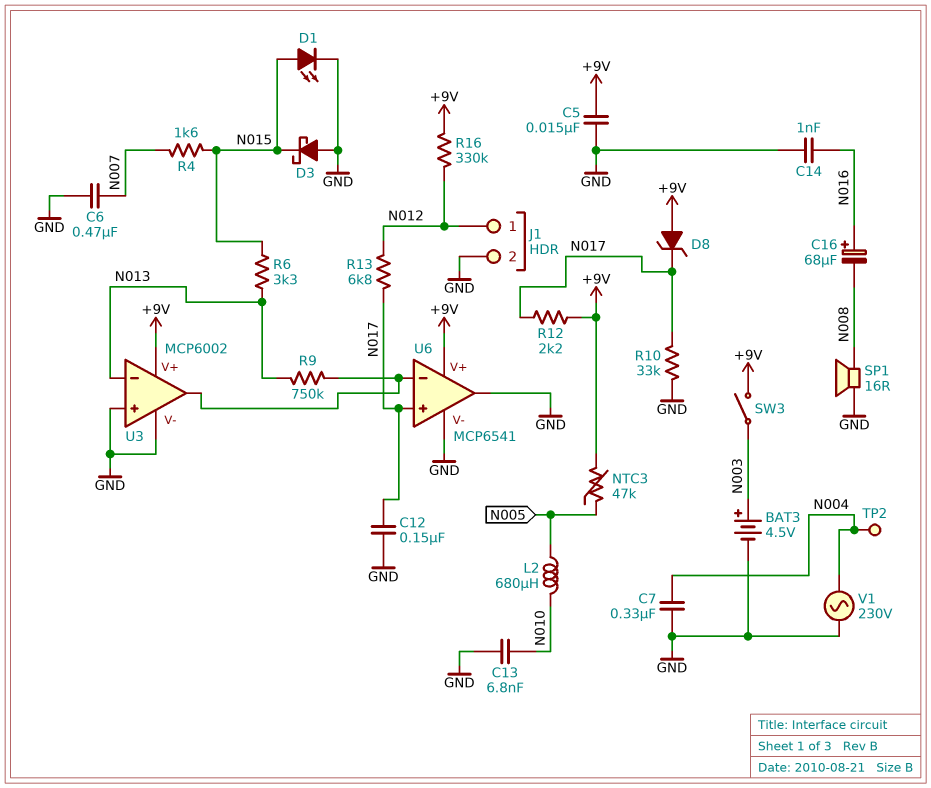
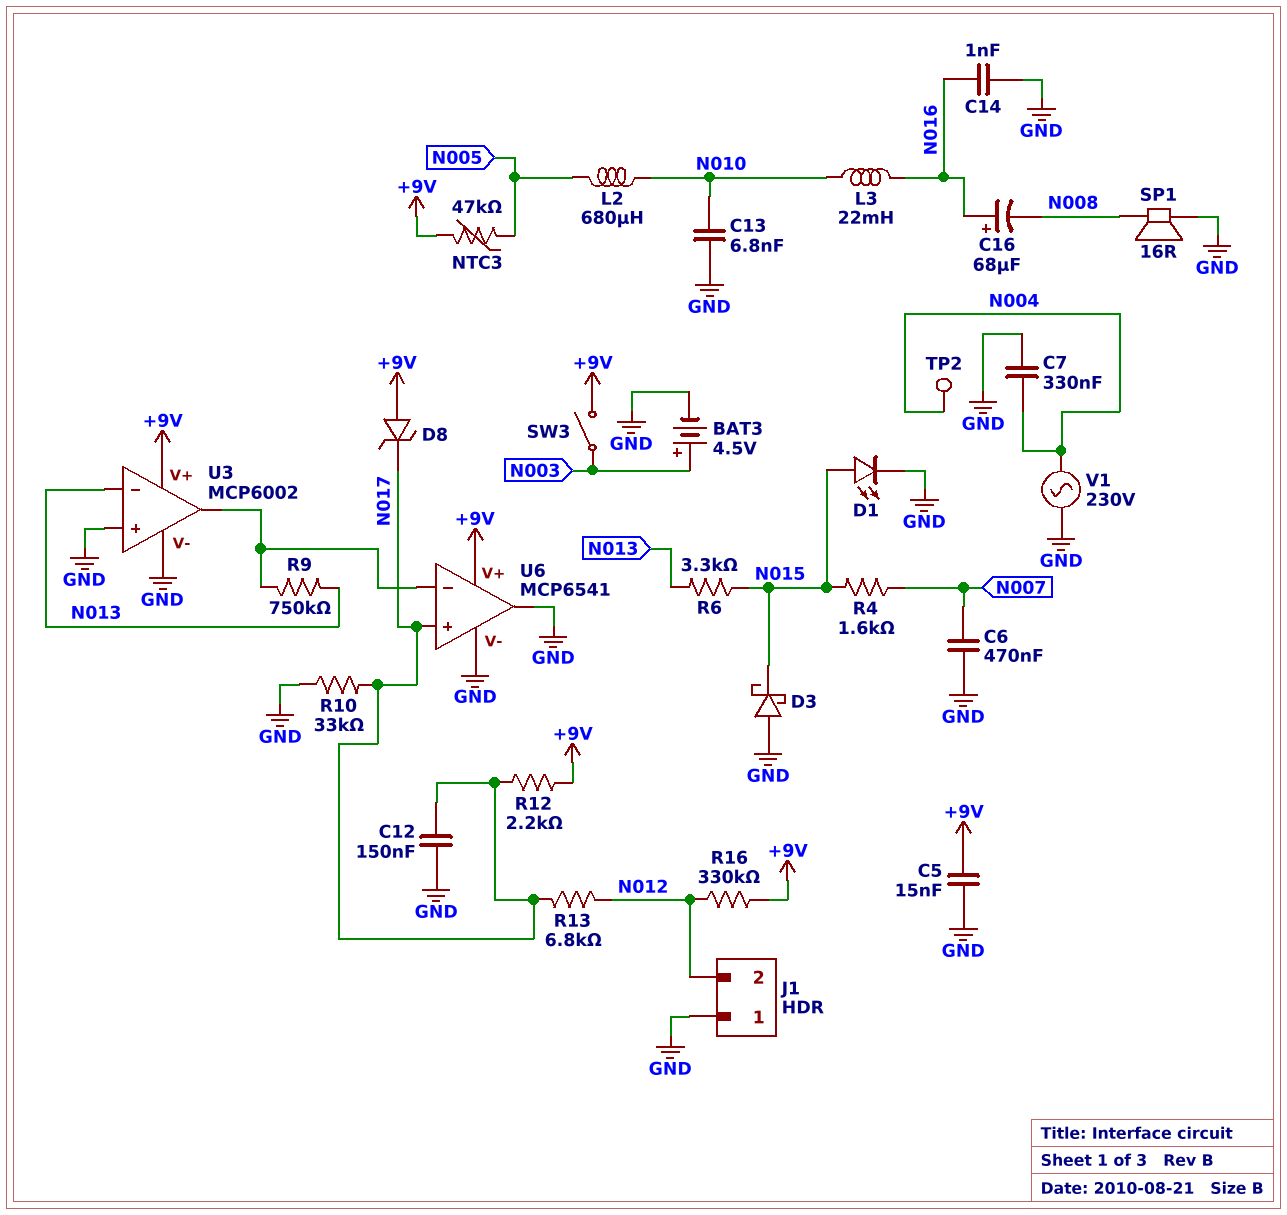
J1 pin 1: N012 -> GND
J1 pin 2: GND -> N012
L3: none -> 22mH (N010, N016)

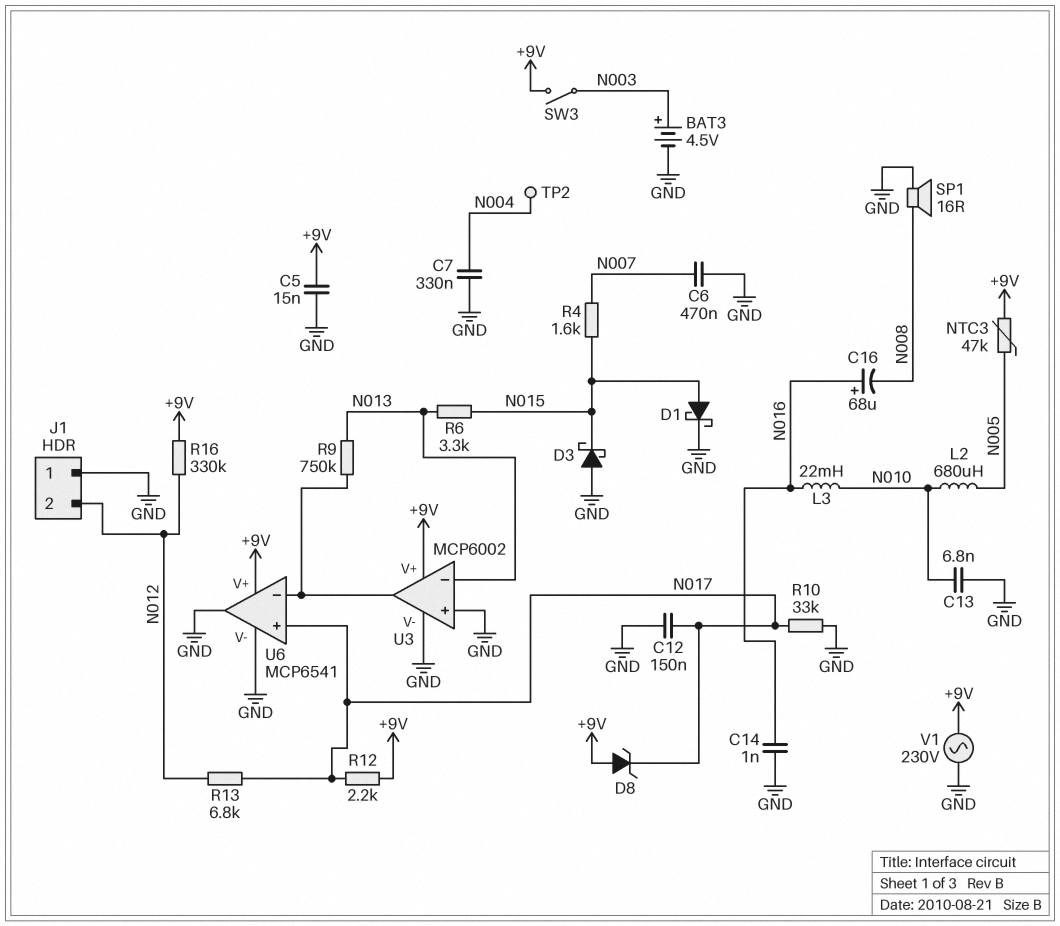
D1: LED (A N015, K GND) -> schottky (A N015, K GND)
V1: AC 230V (GND, N004) -> AC 230V (+9V, GND)

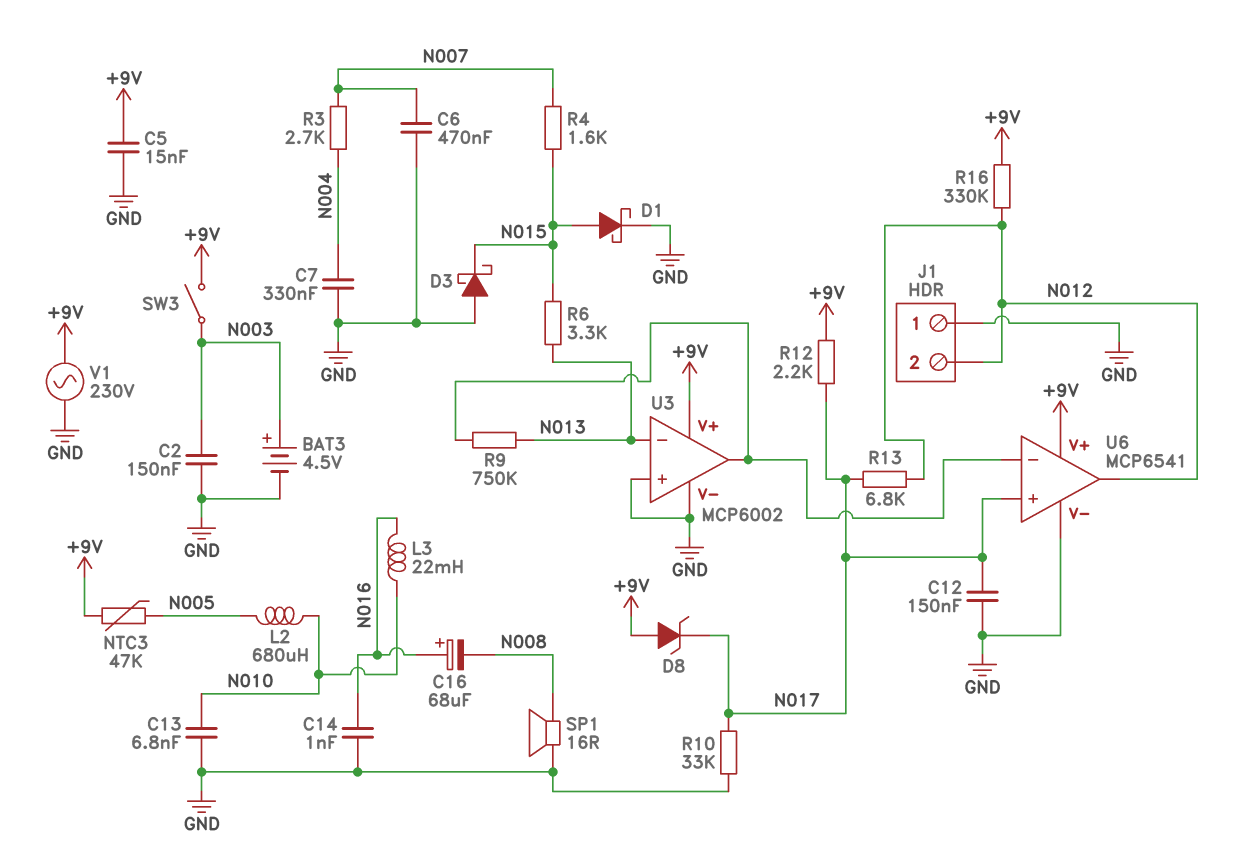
C2: none -> 150nF (GND, N003)
R3: none -> 2.7k (N004, N007)
TP2: test point (N004) -> none
U6 pin out: GND -> N012

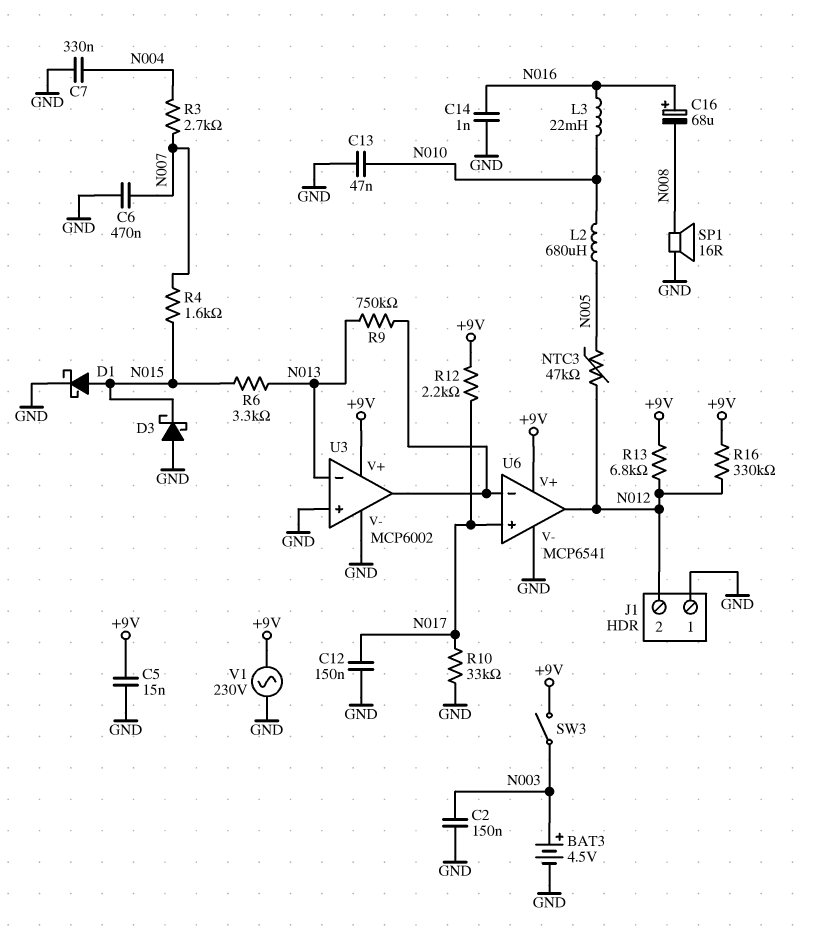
C13: 6.8nF (GND, N010) -> 47nF (GND, N010)
D8: zener (A +9V, K N017) -> none
NTC3: 47k (+9V, N005) -> 47k (N005, N012)
R13: 6.8k (N012, N017) -> 6.8k (+9V, N012)

